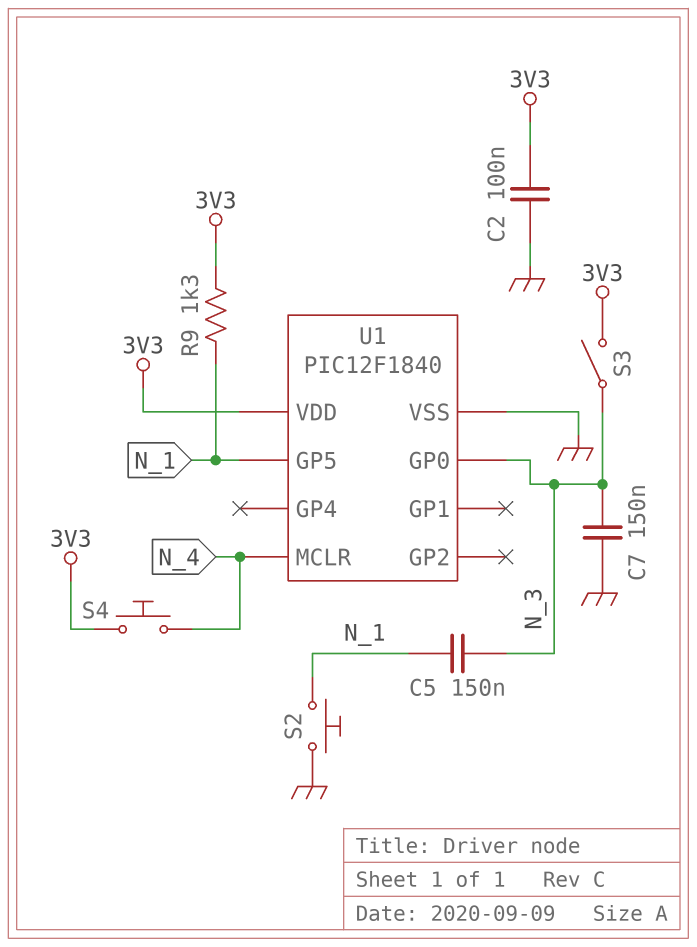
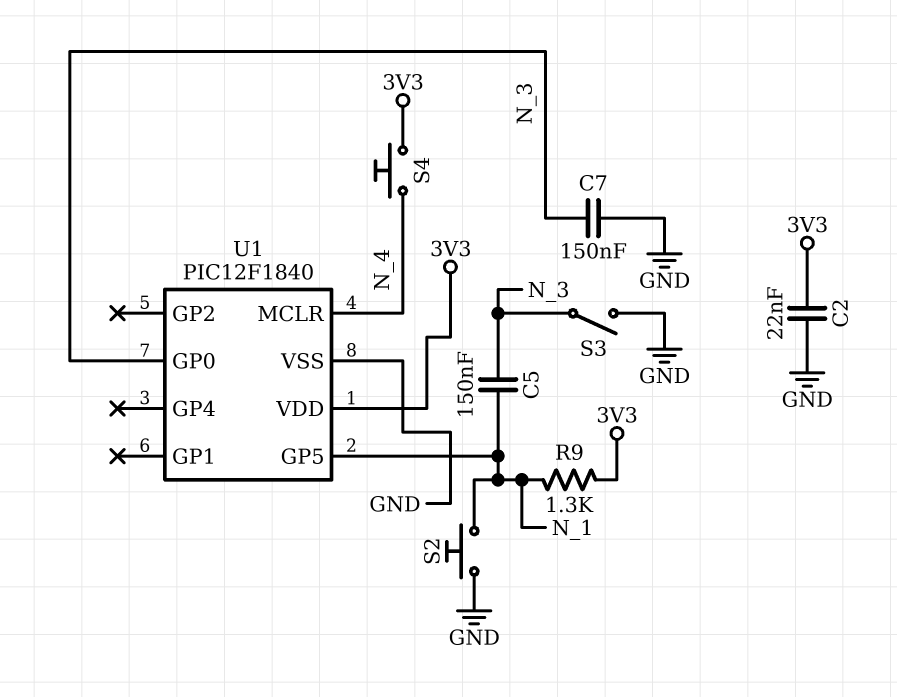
C2: 100nF (3V3, GND) -> 22nF (3V3, GND)
S3: switch (3V3, N_3) -> switch (GND, N_3)

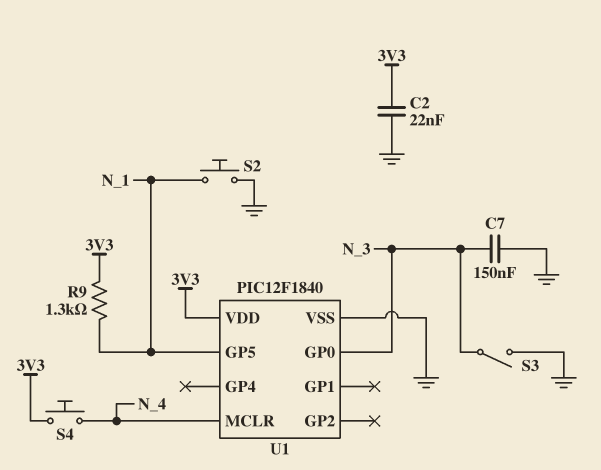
C5: 150nF (N_1, N_3) -> none

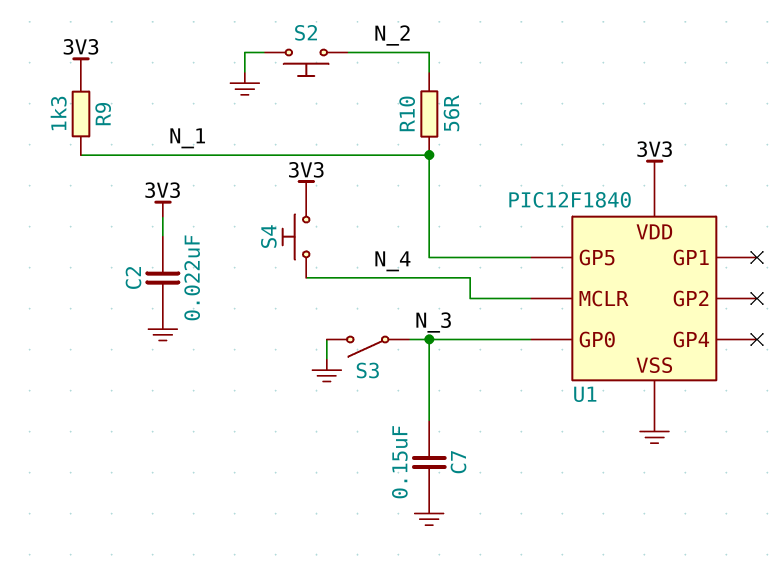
R10: none -> 56 (N_1, N_2)
S2: button (GND, N_1) -> button (GND, N_2)

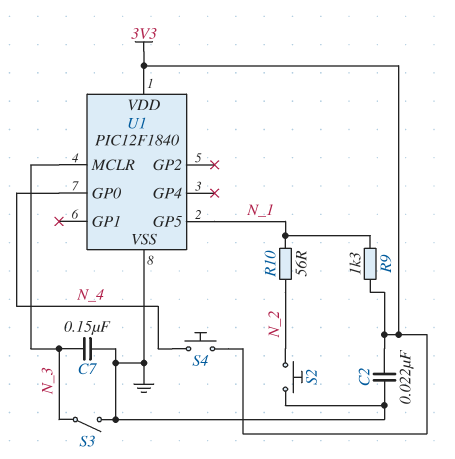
U1 pin GP0: N_3 -> N_4
U1 pin MCLR: N_4 -> N_3

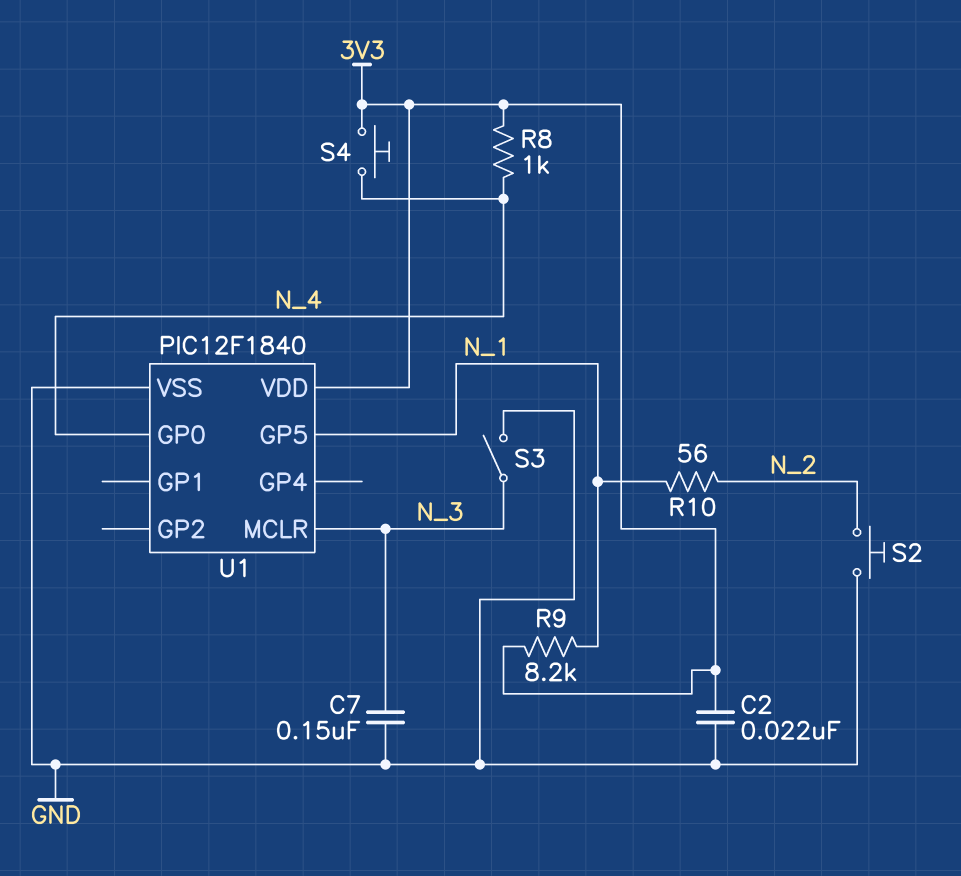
R8: none -> 1k (3V3, N_4)
R9: 1.3k (3V3, N_1) -> 8.2k (3V3, N_1)

